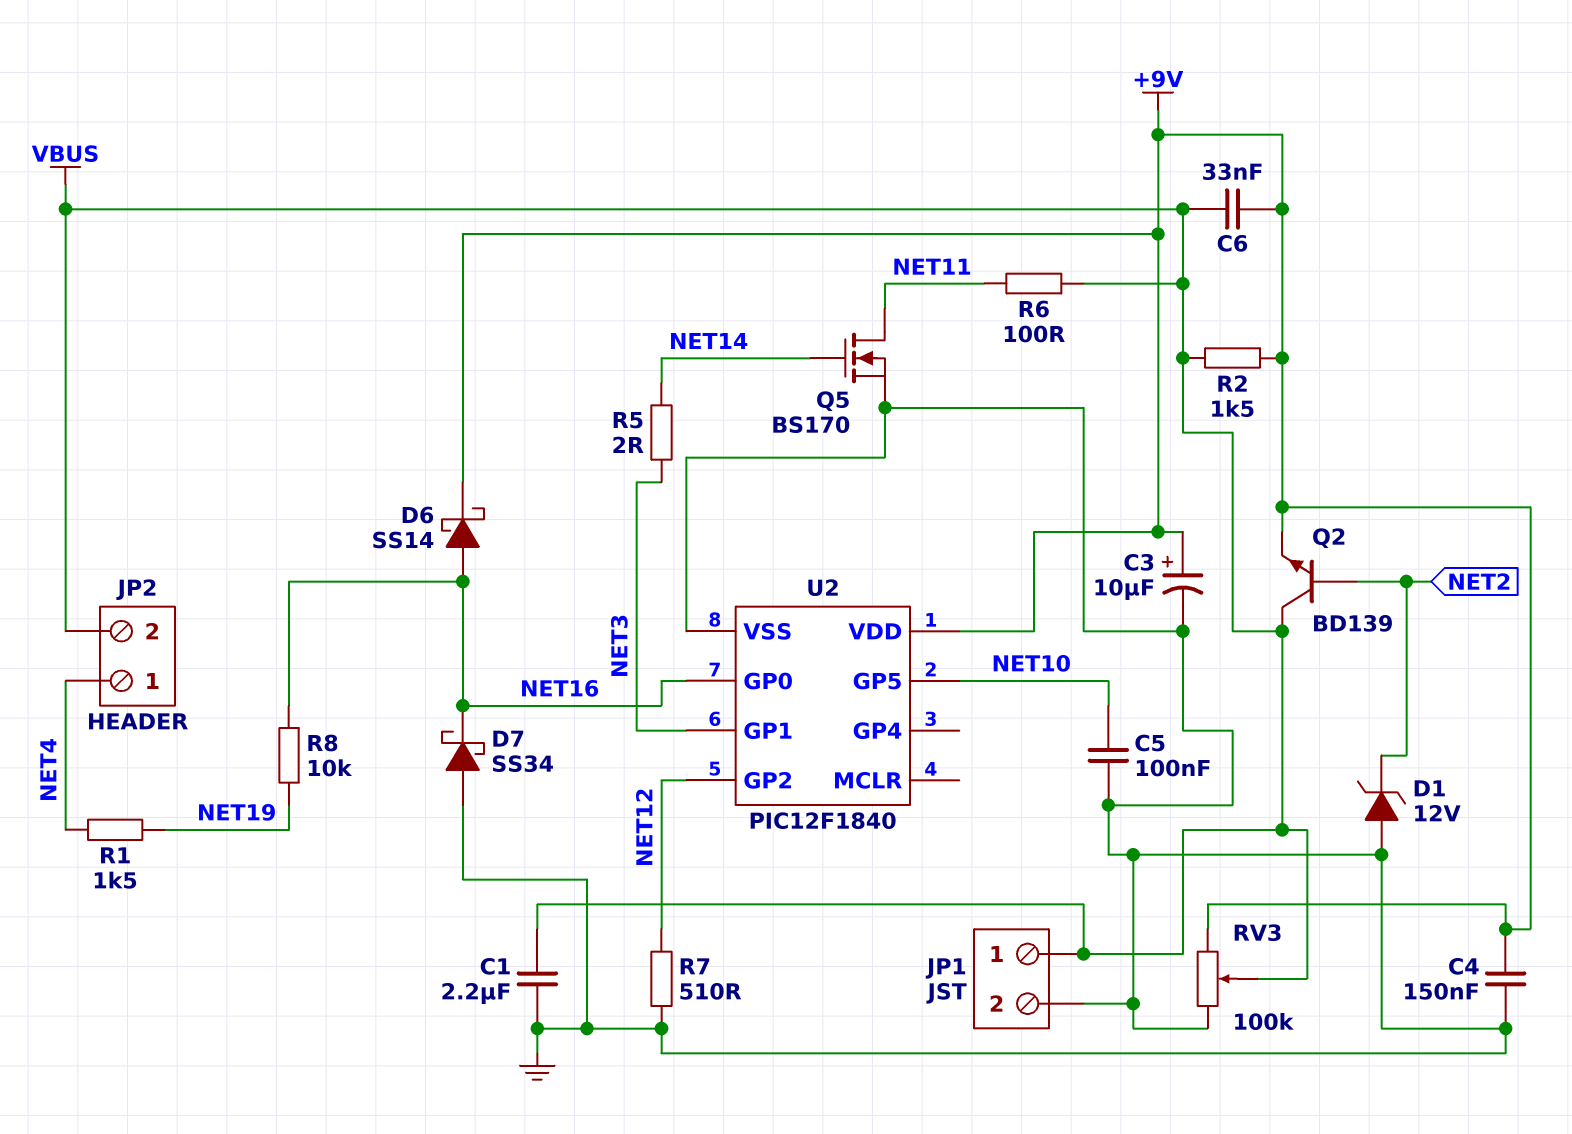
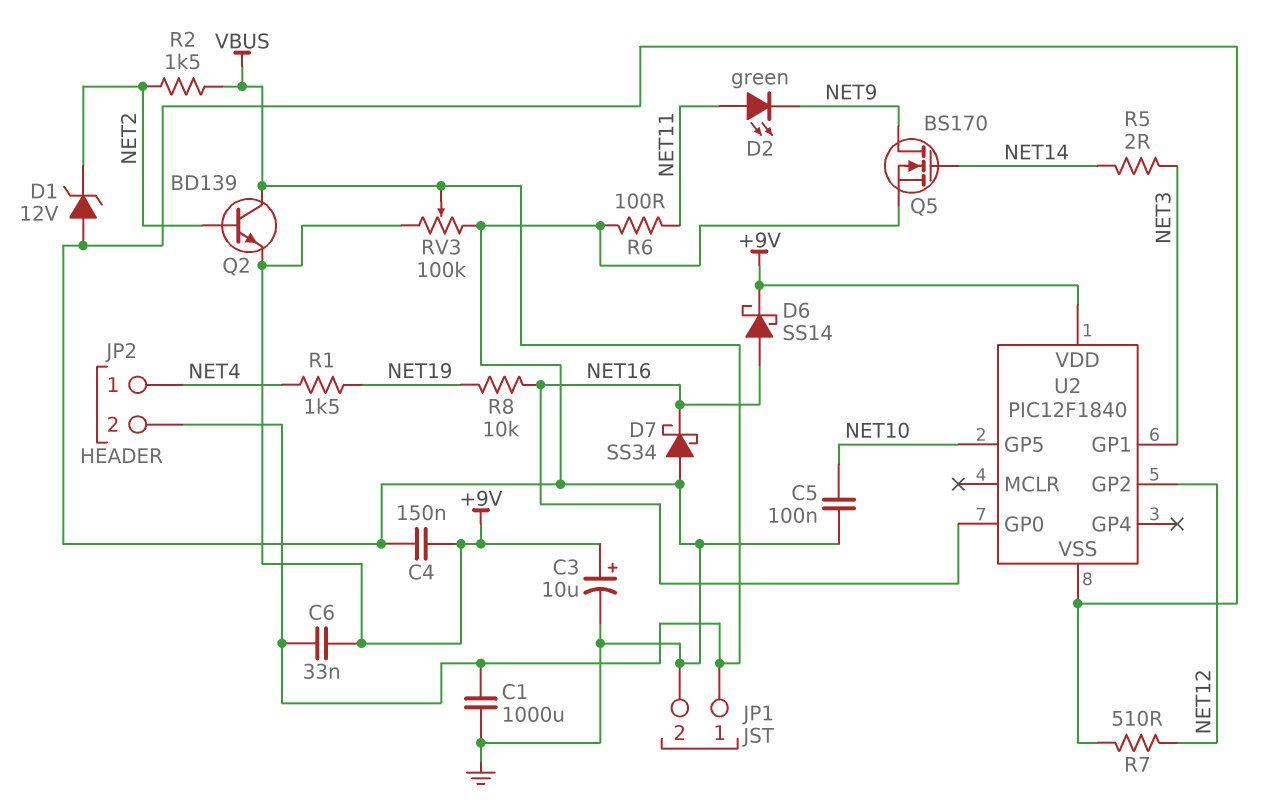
C1: 2.2uF (GND, VBUS) -> 1000uF (GND, VBUS)
D2: none -> LED green (A NET11, K NET9)
Q5: NMOS BS170 (G NET14, D NET11, S GND) -> NMOS BS170 (G NET14, D NET9, S GND)
R2: 1.5k (+9V, VBUS) -> 1.5k (NET2, VBUS)
R6: 100 (NET11, VBUS) -> 100 (GND, NET11)

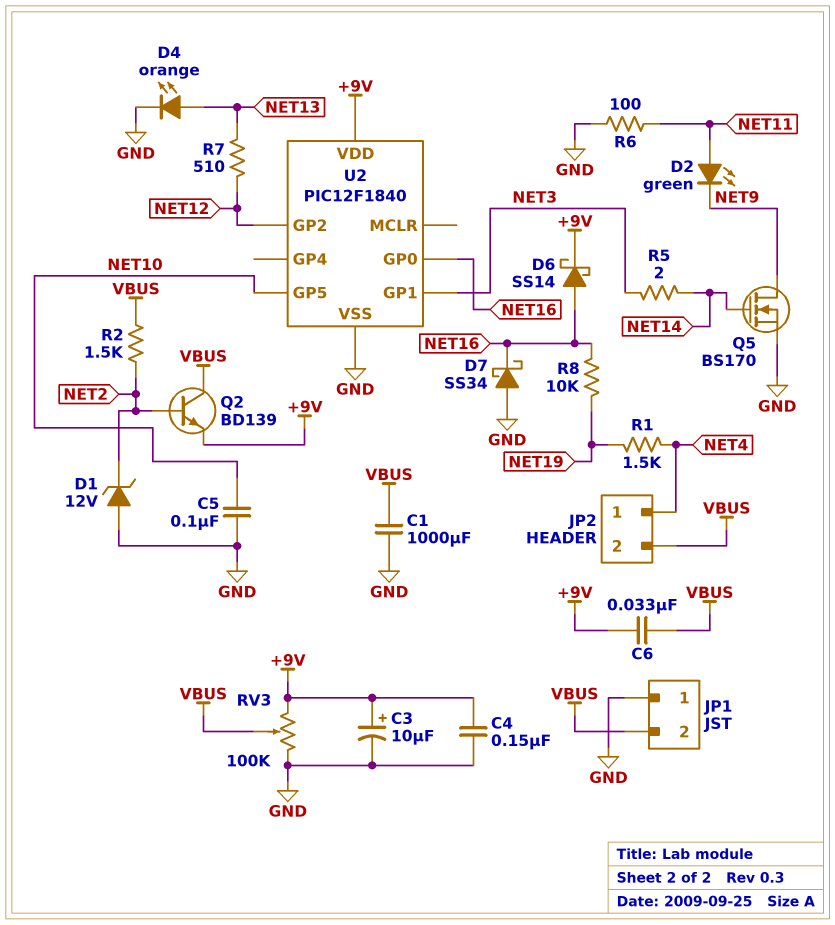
D4: none -> LED orange (A NET13, K GND)
JP1 pin 1: VBUS -> GND
JP1 pin 2: GND -> VBUS
R7: 510 (GND, NET12) -> 510 (NET12, NET13)

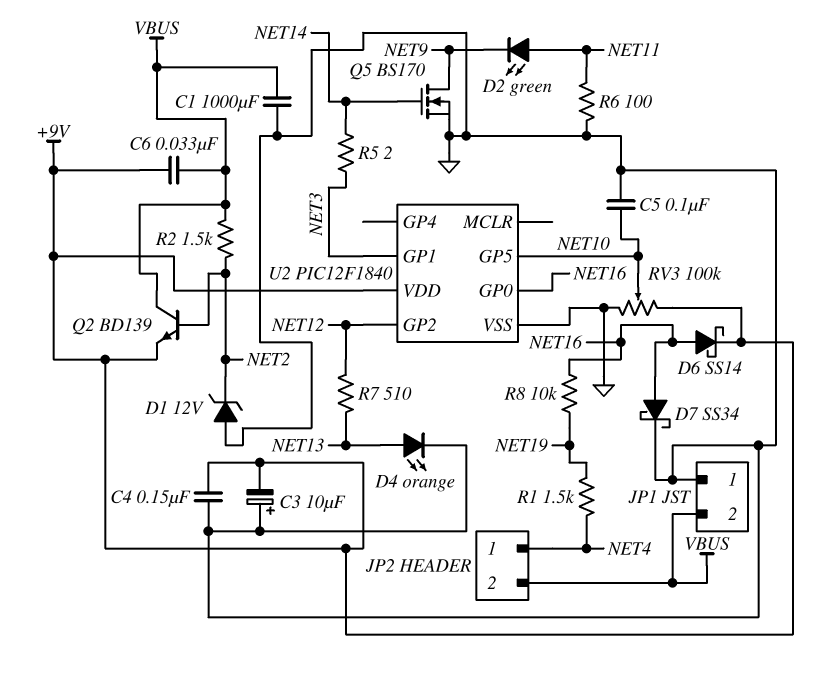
C3: 10uF (plus +9V, minus GND) -> 10uF (plus GND, minus +9V)
D7: schottky SS34 (A GND, K NET16) -> schottky SS34 (A NET16, K GND)
RV3: 100k (+9V, GND, wiper VBUS) -> 100k (+9V, GND, wiper NET10)

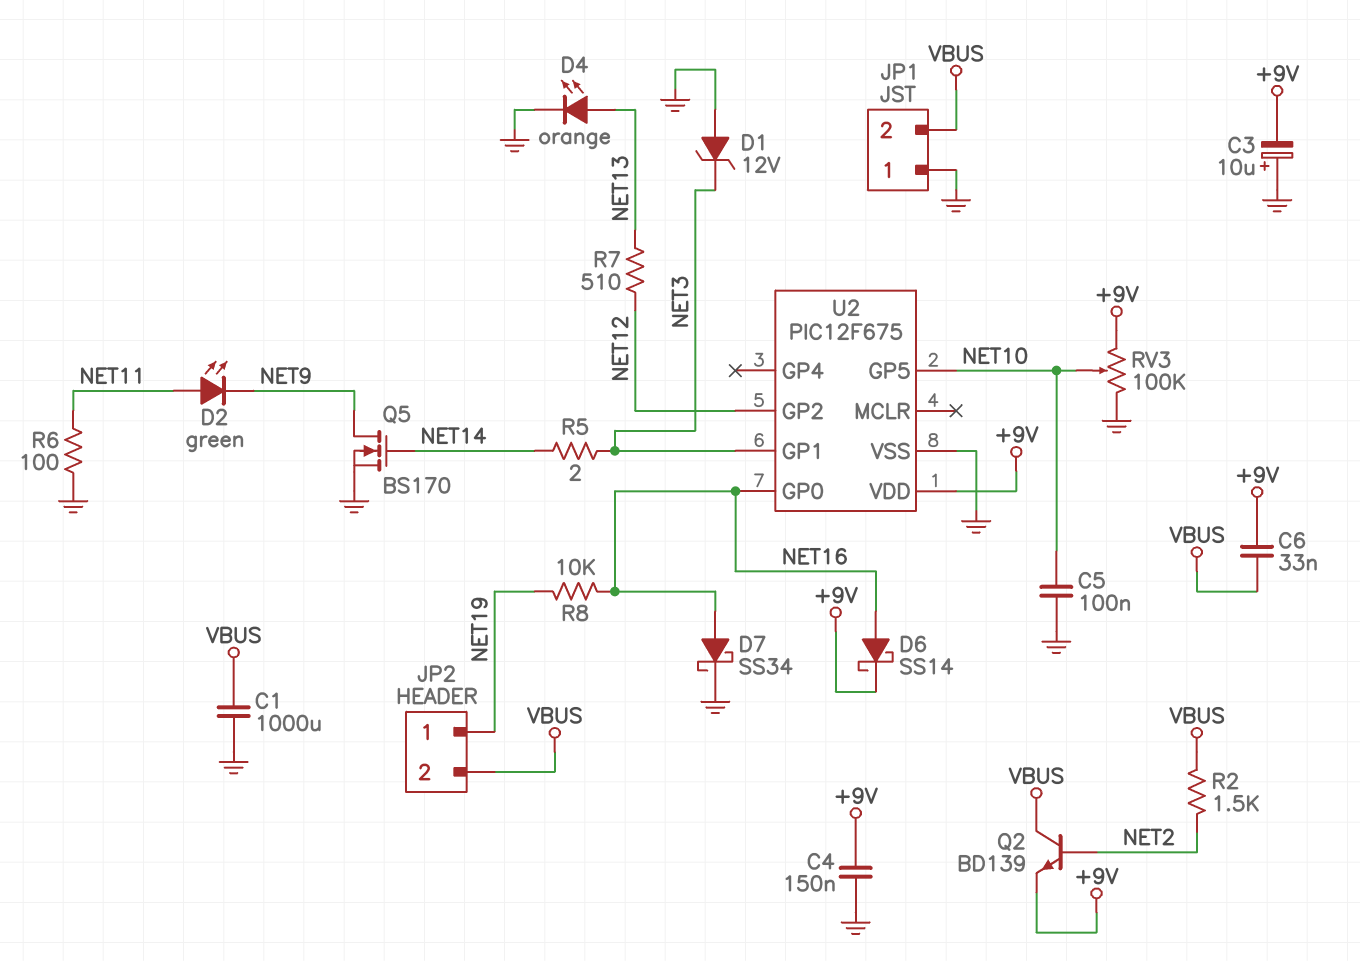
D1: zener 12V (A GND, K NET2) -> zener 12V (A GND, K NET3)
JP2 pin 1: NET4 -> NET19
R1: 1.5k (NET4, NET19) -> none
U2: PIC12F1840 -> PIC12F675

